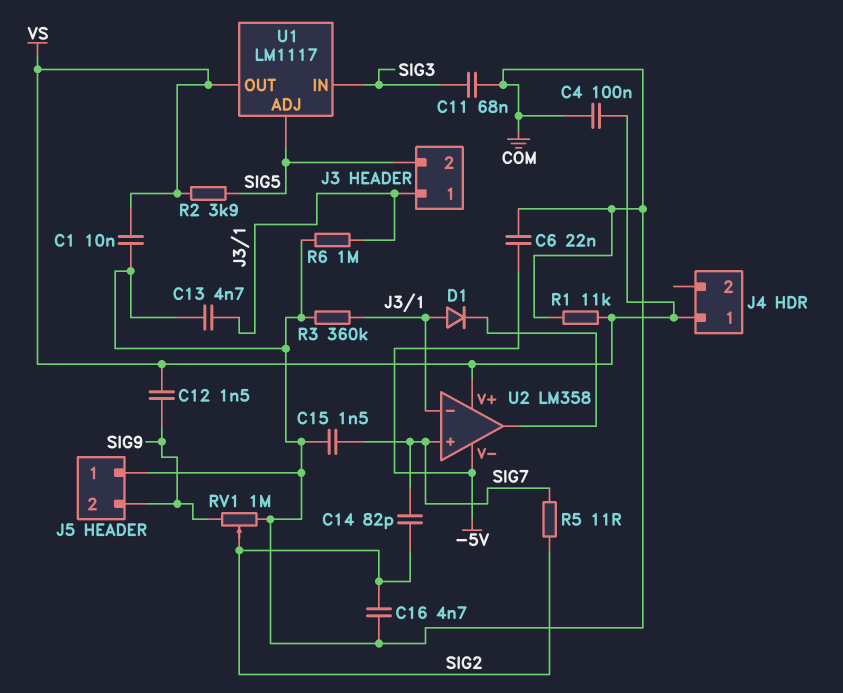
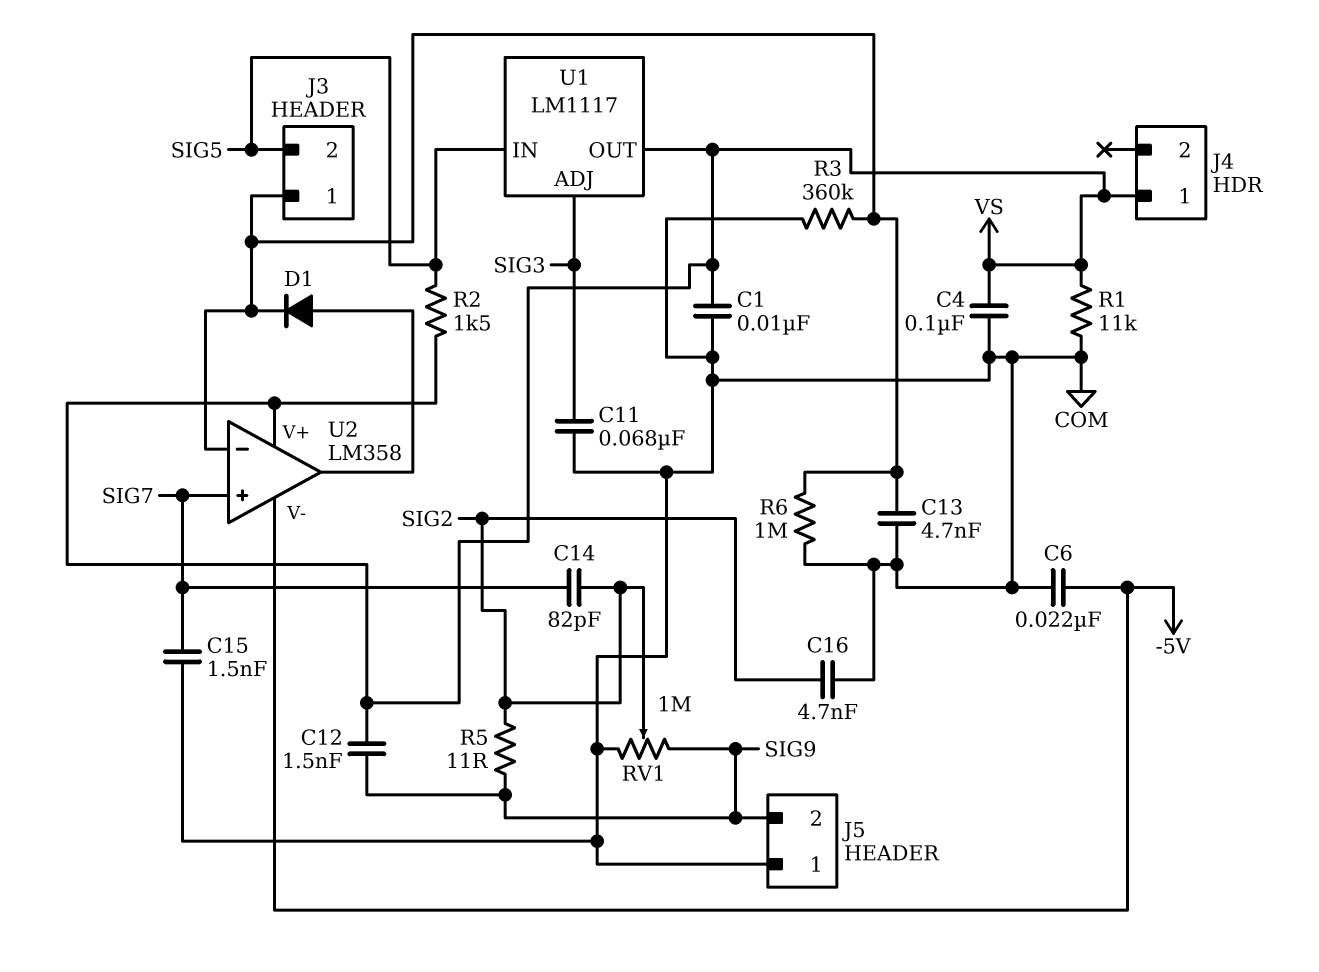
D1: diode (A J3/1, K U2/out) -> diode (A U2/out, K J3/1)
R2: 3.9k (SIG5, VS) -> 1.5k (SIG5, VS)
R5: 11 (SIG2, SIG7) -> 11 (SIG2, SIG9)
U1 pin ADJ: SIG5 -> SIG3
U1 pin IN: SIG3 -> SIG5

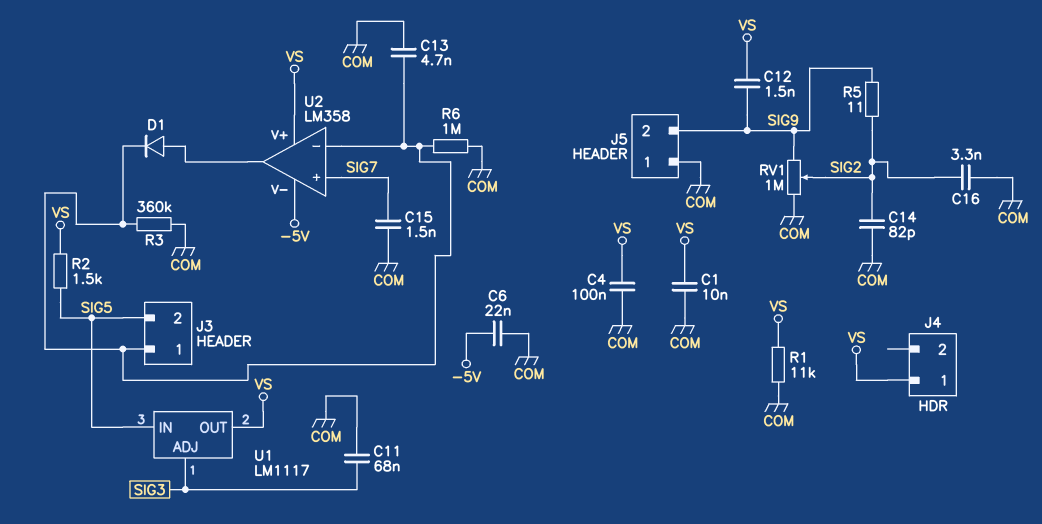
C14: 82pF (SIG2, SIG7) -> 82pF (COM, SIG2)
C16: 4.7nF (COM, SIG2) -> 3.3nF (COM, SIG2)

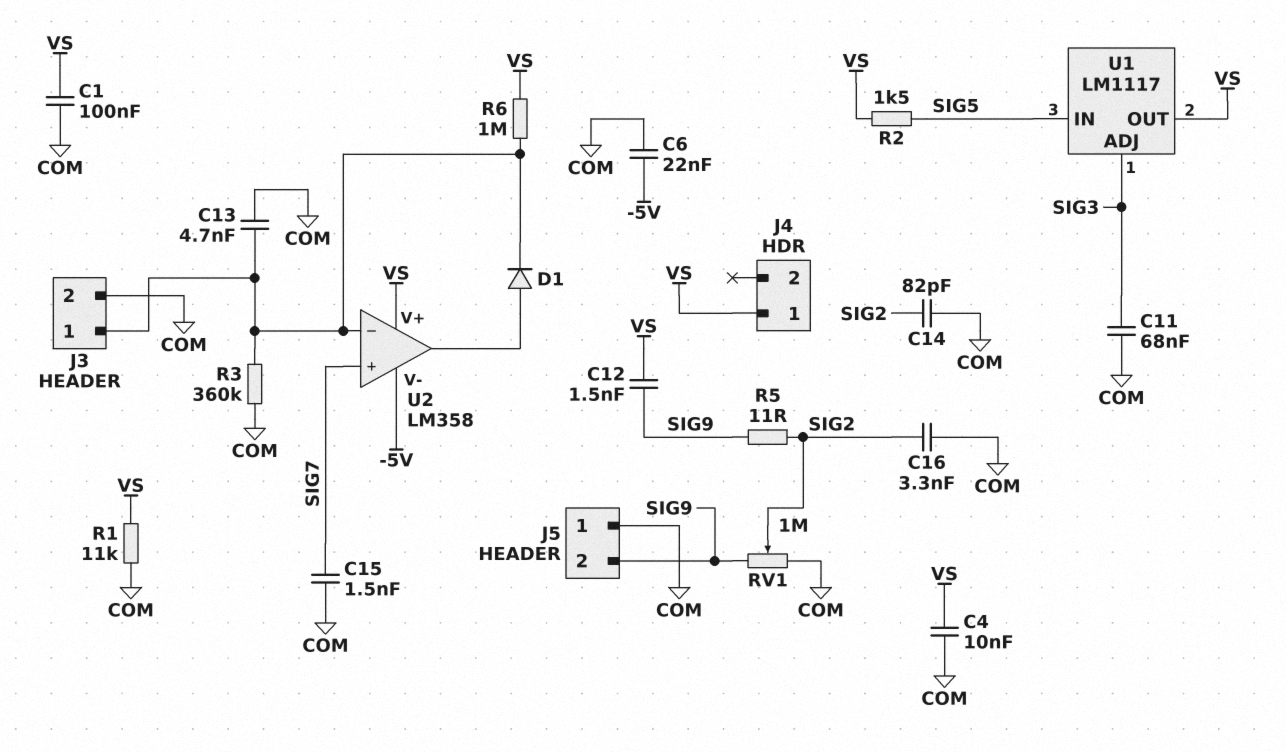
C1: 10nF (COM, VS) -> 100nF (COM, VS)
C4: 100nF (COM, VS) -> 10nF (COM, VS)
J3 pin 2: SIG5 -> COM
R6: 1M (COM, J3/1) -> 1M (J3/1, VS)

